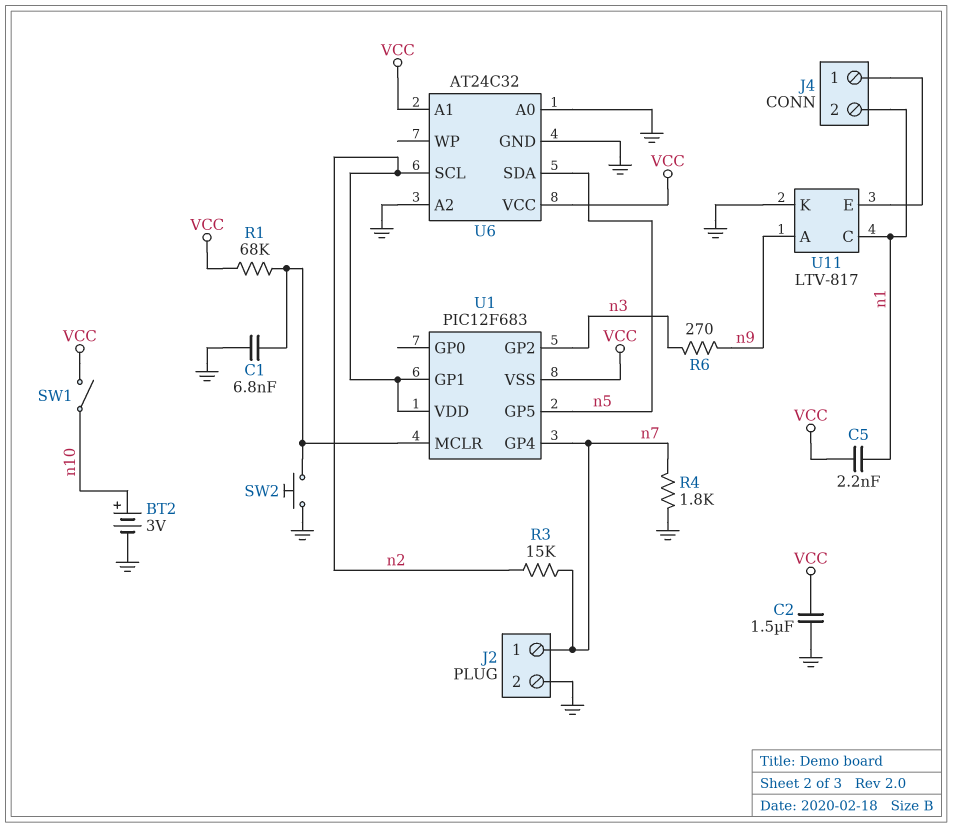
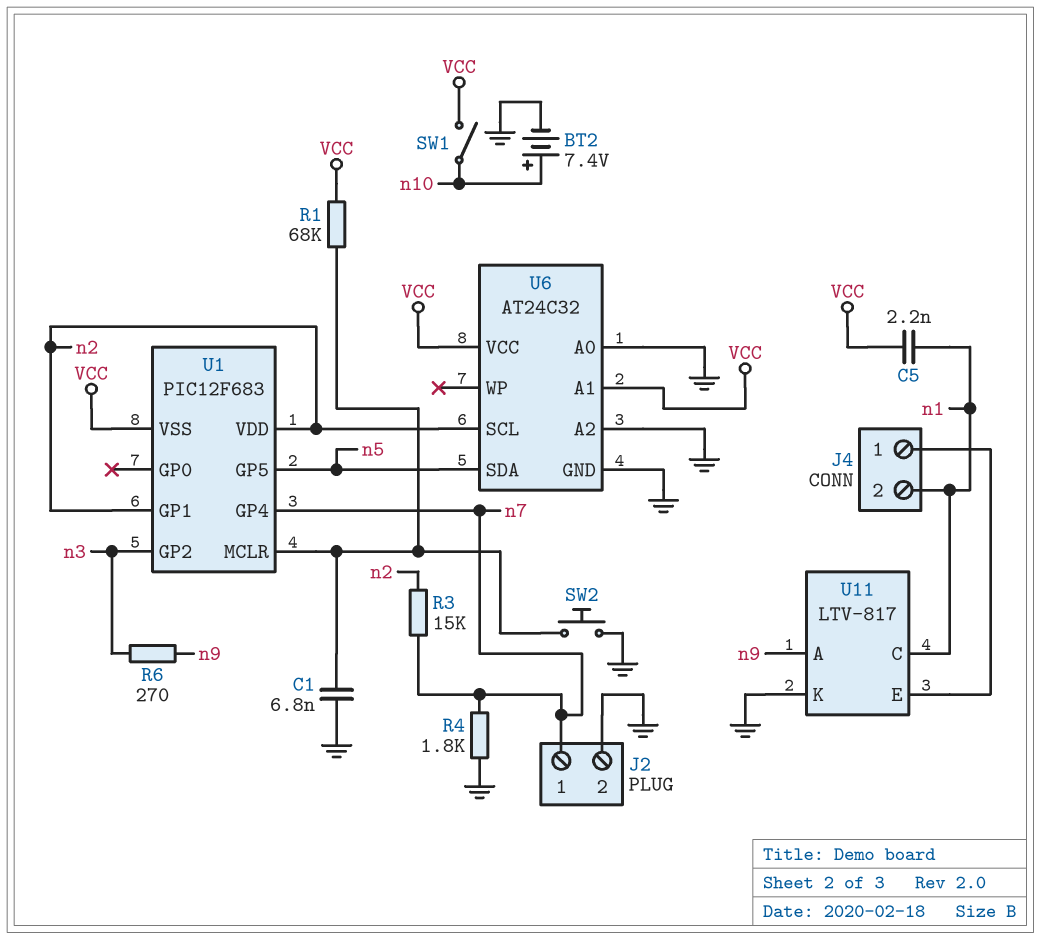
BT2: 3V (plus n10, minus GND) -> 7.4V (plus n10, minus GND)
C2: 1.5uF (GND, VCC) -> none

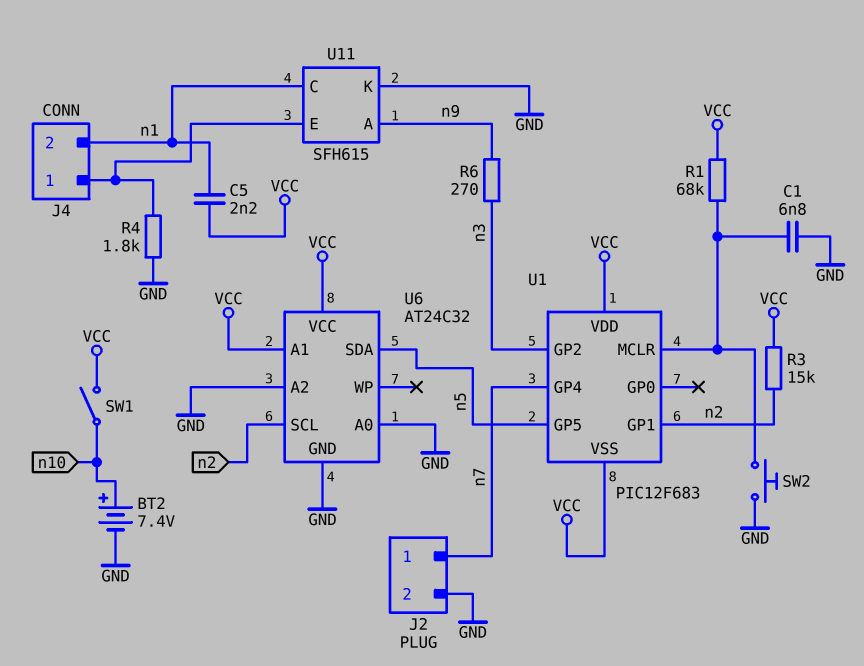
R3: 15k (n2, n7) -> 15k (VCC, n2)
R4: 1.8k (GND, n7) -> 1.8k (GND, J4/1)
U1 pin VDD: n2 -> VCC
U11: LTV-817 -> SFH615

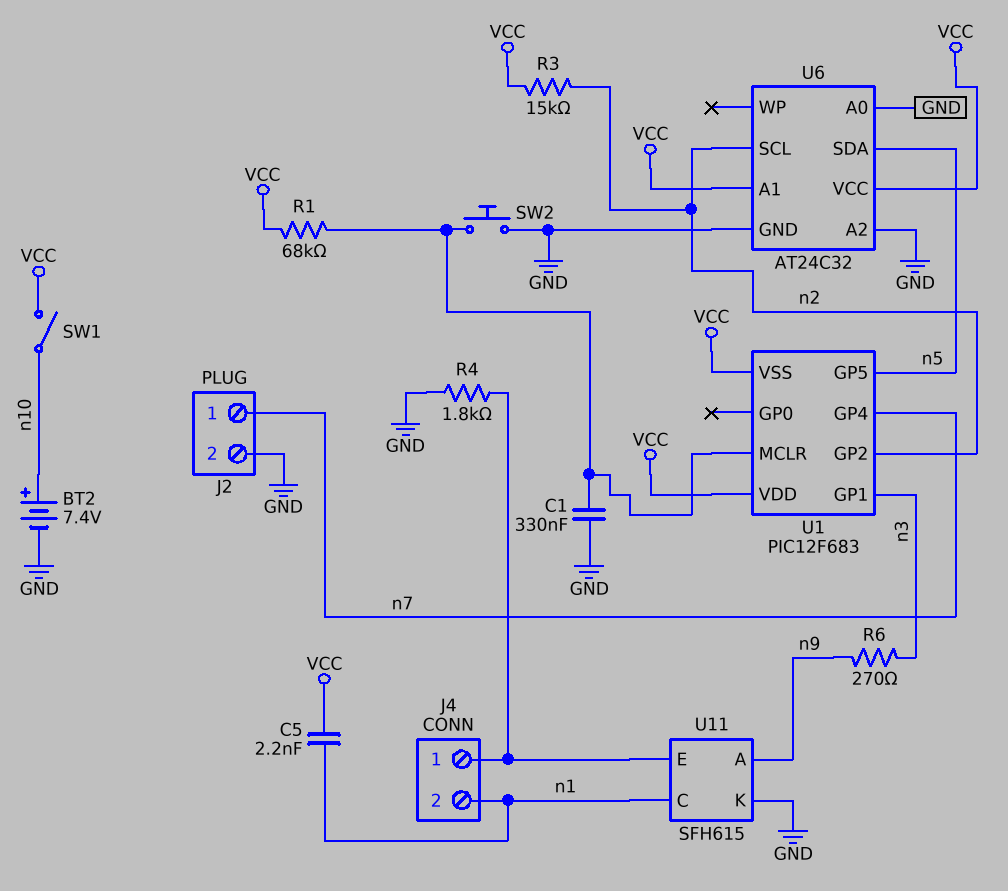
C1: 6.8nF (GND, U1/MCLR) -> 330nF (GND, U1/MCLR)
U1 pin GP1: n2 -> n3
U1 pin GP2: n3 -> n2

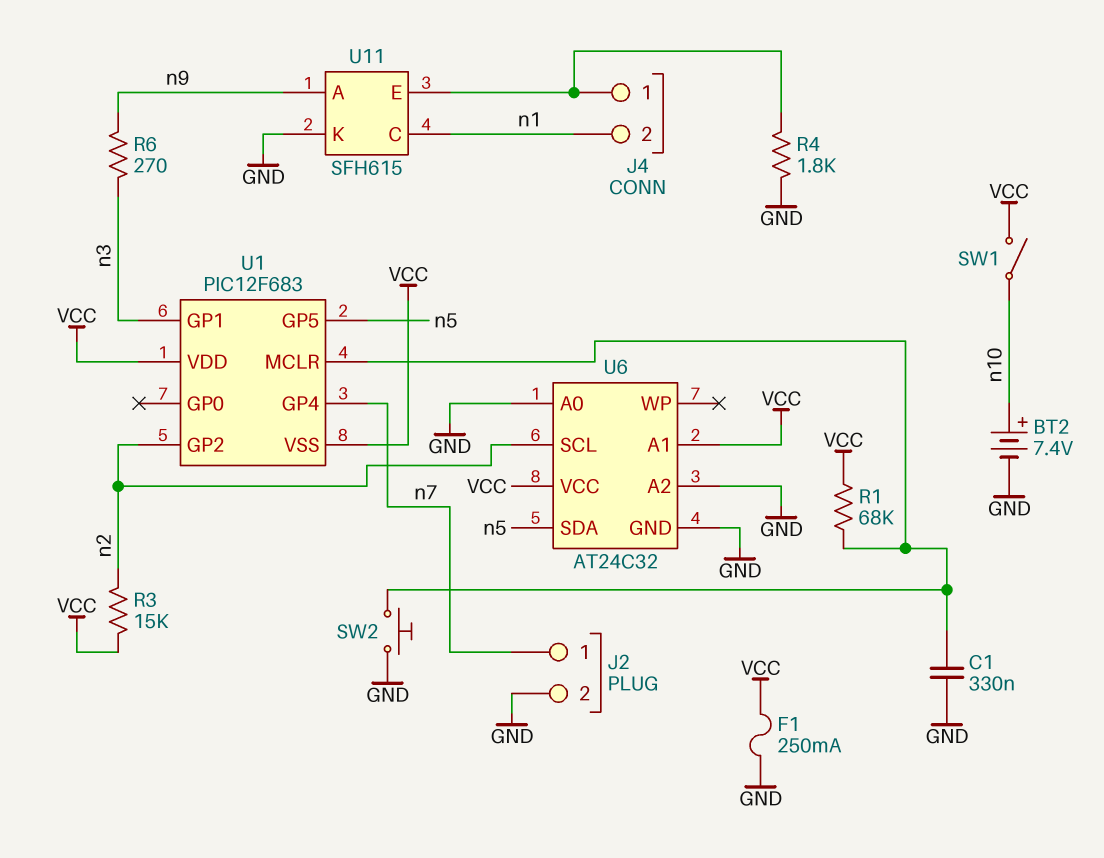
C5: 2.2nF (VCC, n1) -> none
F1: none -> 250mA (GND, VCC)

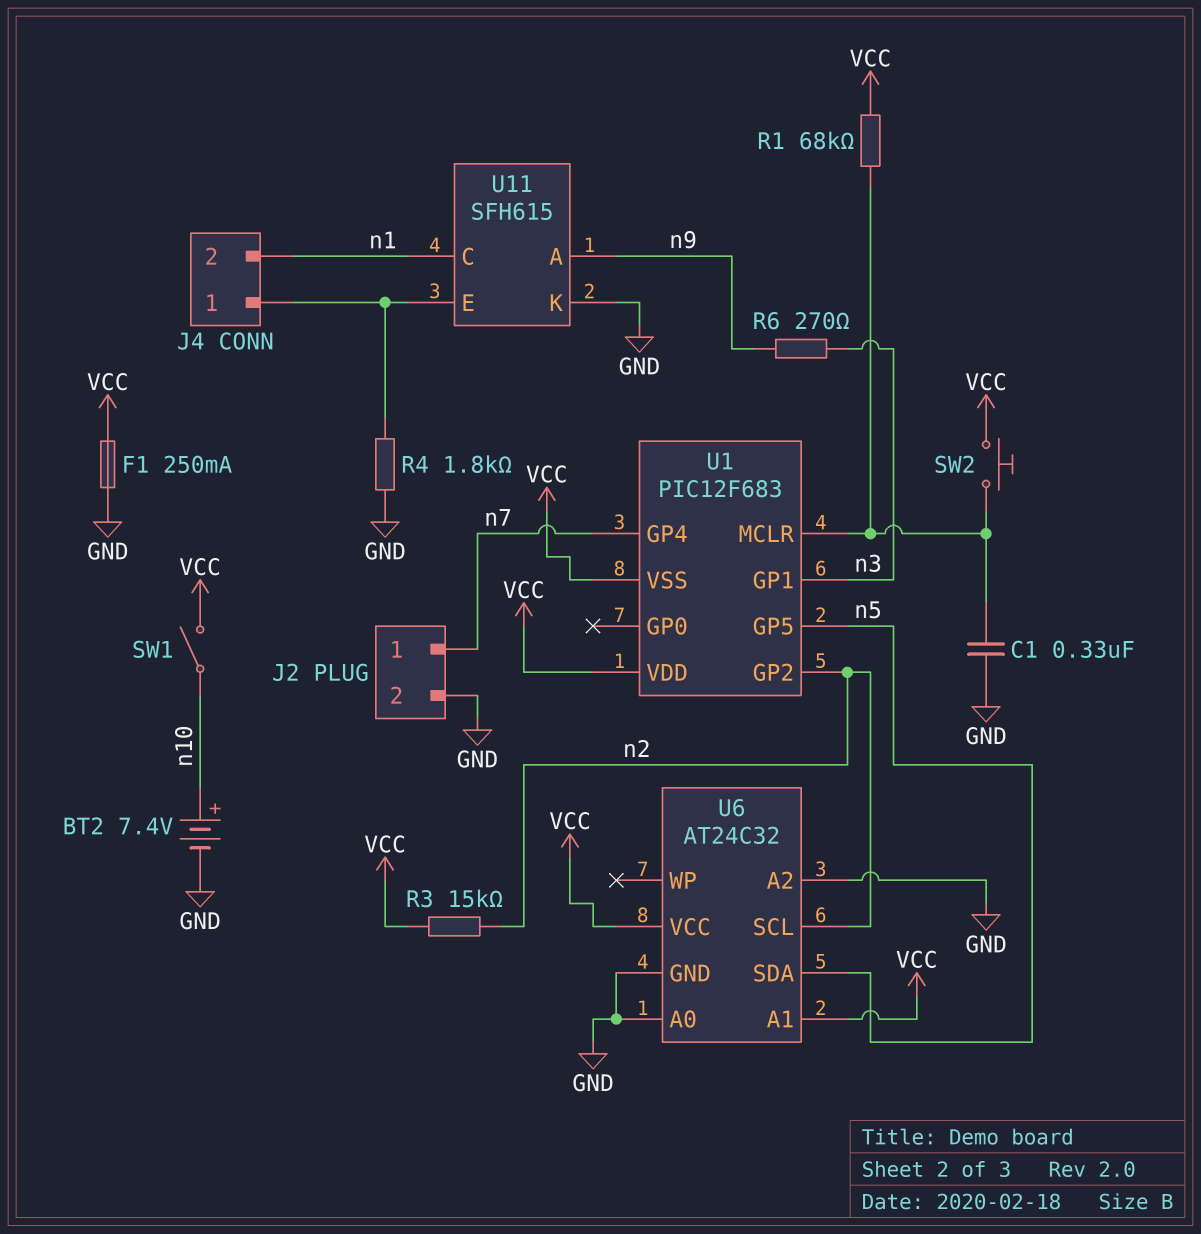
SW2: button (GND, U1/MCLR) -> button (U1/MCLR, VCC)

